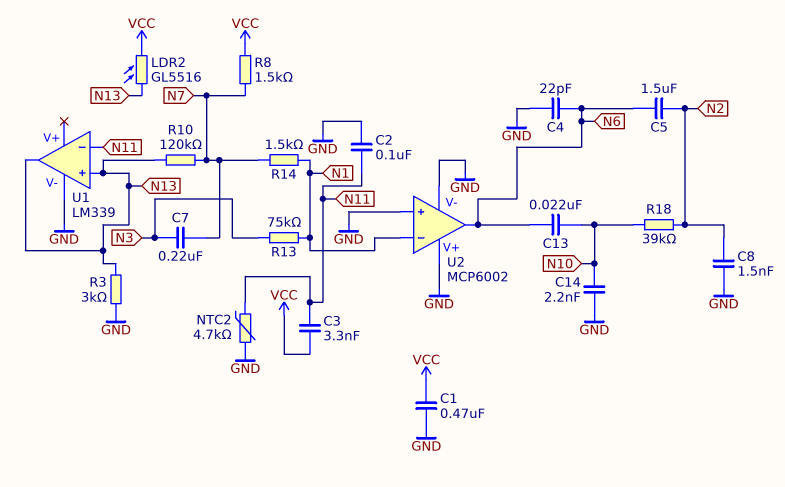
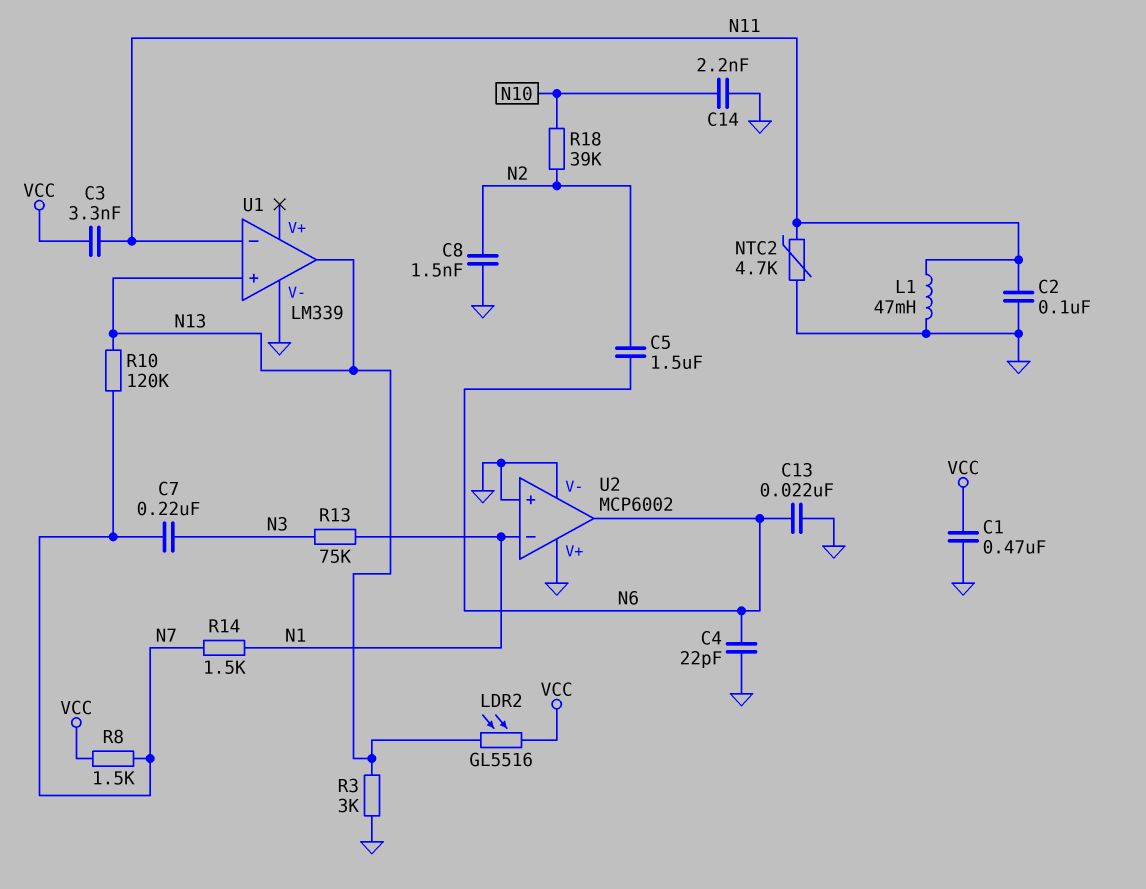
C13: 22nF (N6, N10) -> 22nF (GND, N6)
L1: none -> 47mH (GND, N11)

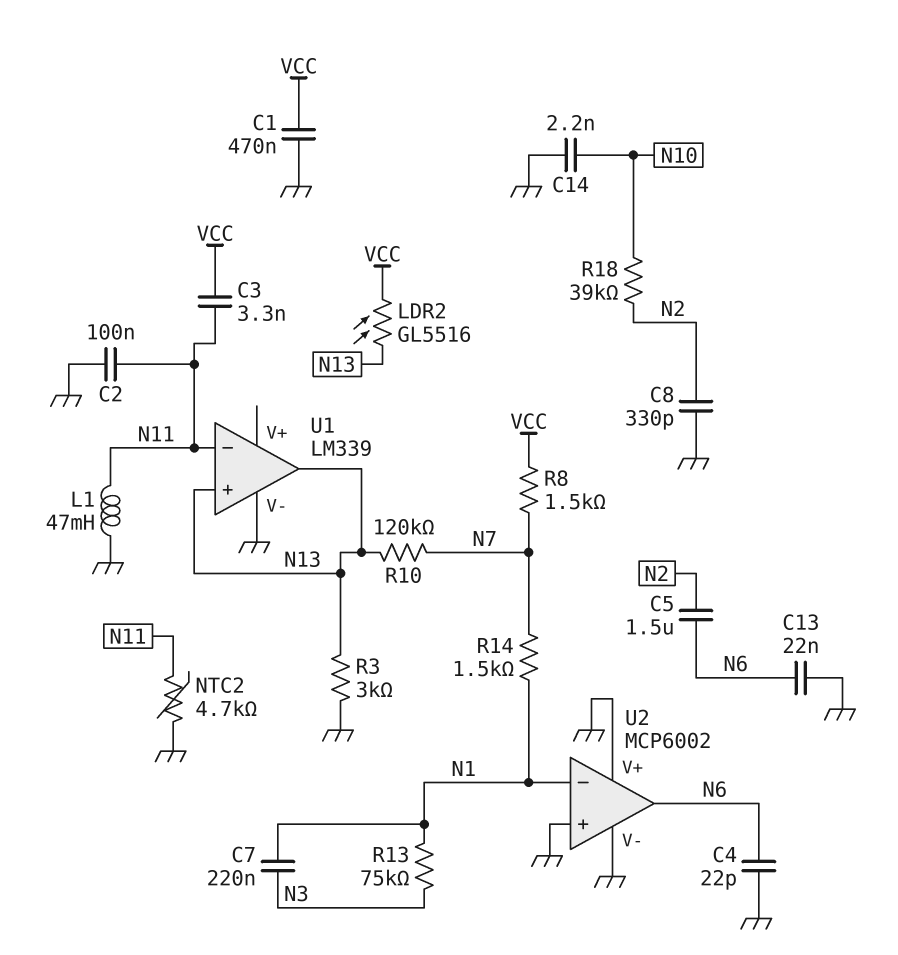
C7: 220nF (N3, N7) -> 220nF (N1, N3)
C8: 1.5nF (GND, N2) -> 330pF (GND, N2)

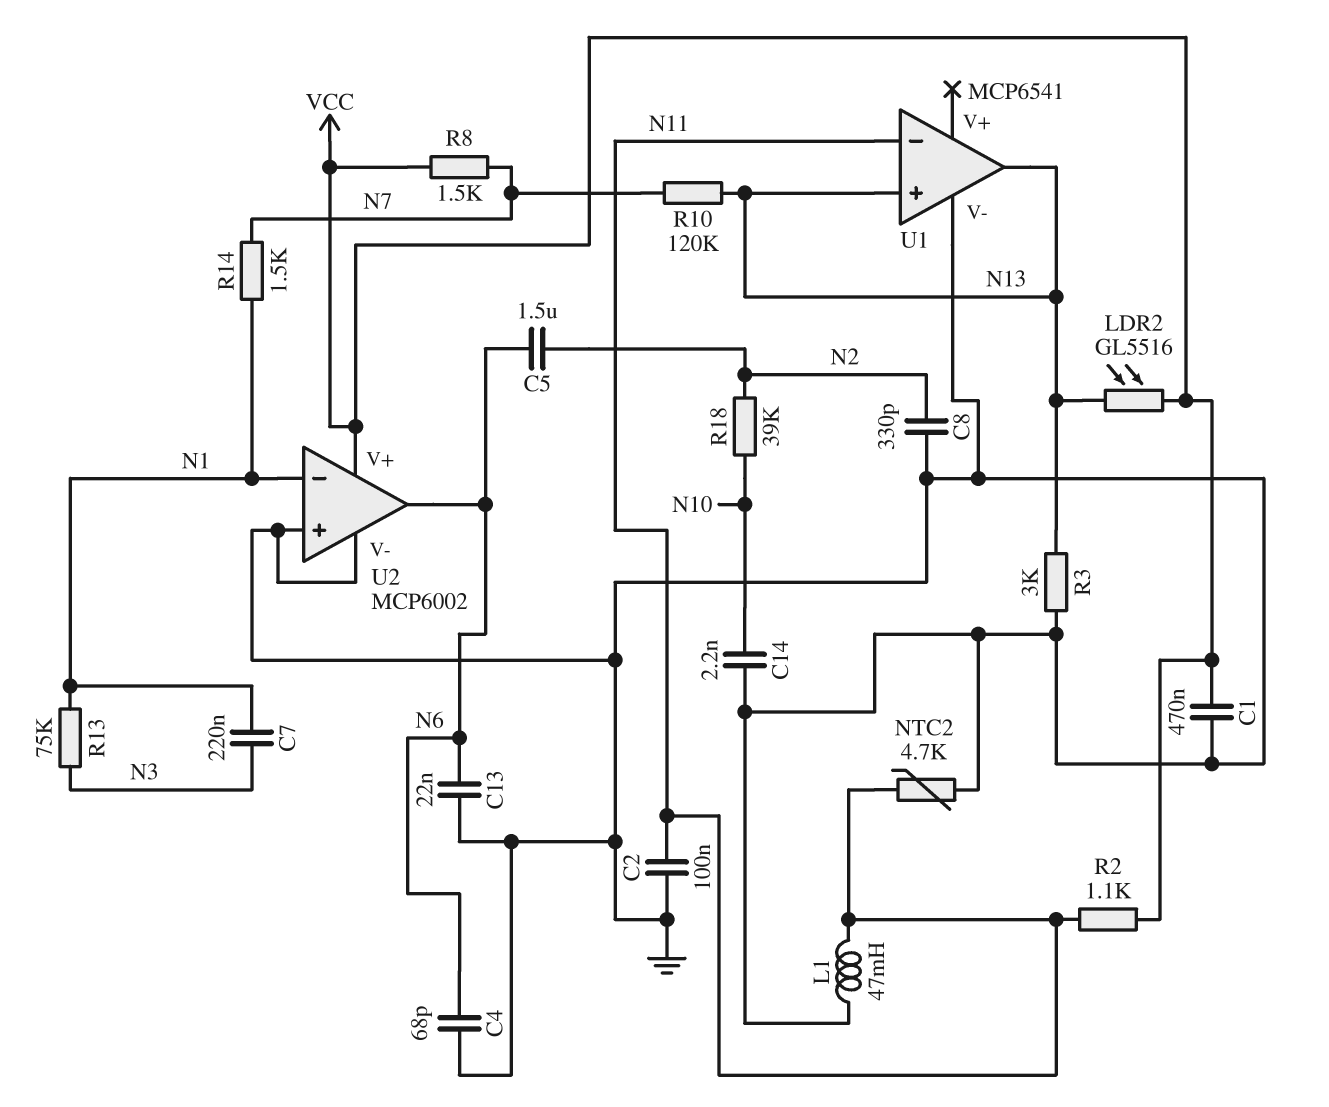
C3: 3.3nF (N11, VCC) -> none
C4: 22pF (GND, N6) -> 68pF (GND, N6)
R2: none -> 1.1k (N11, VCC)
U1: LM339 -> MCP6541
U2 pin V+: GND -> VCC

